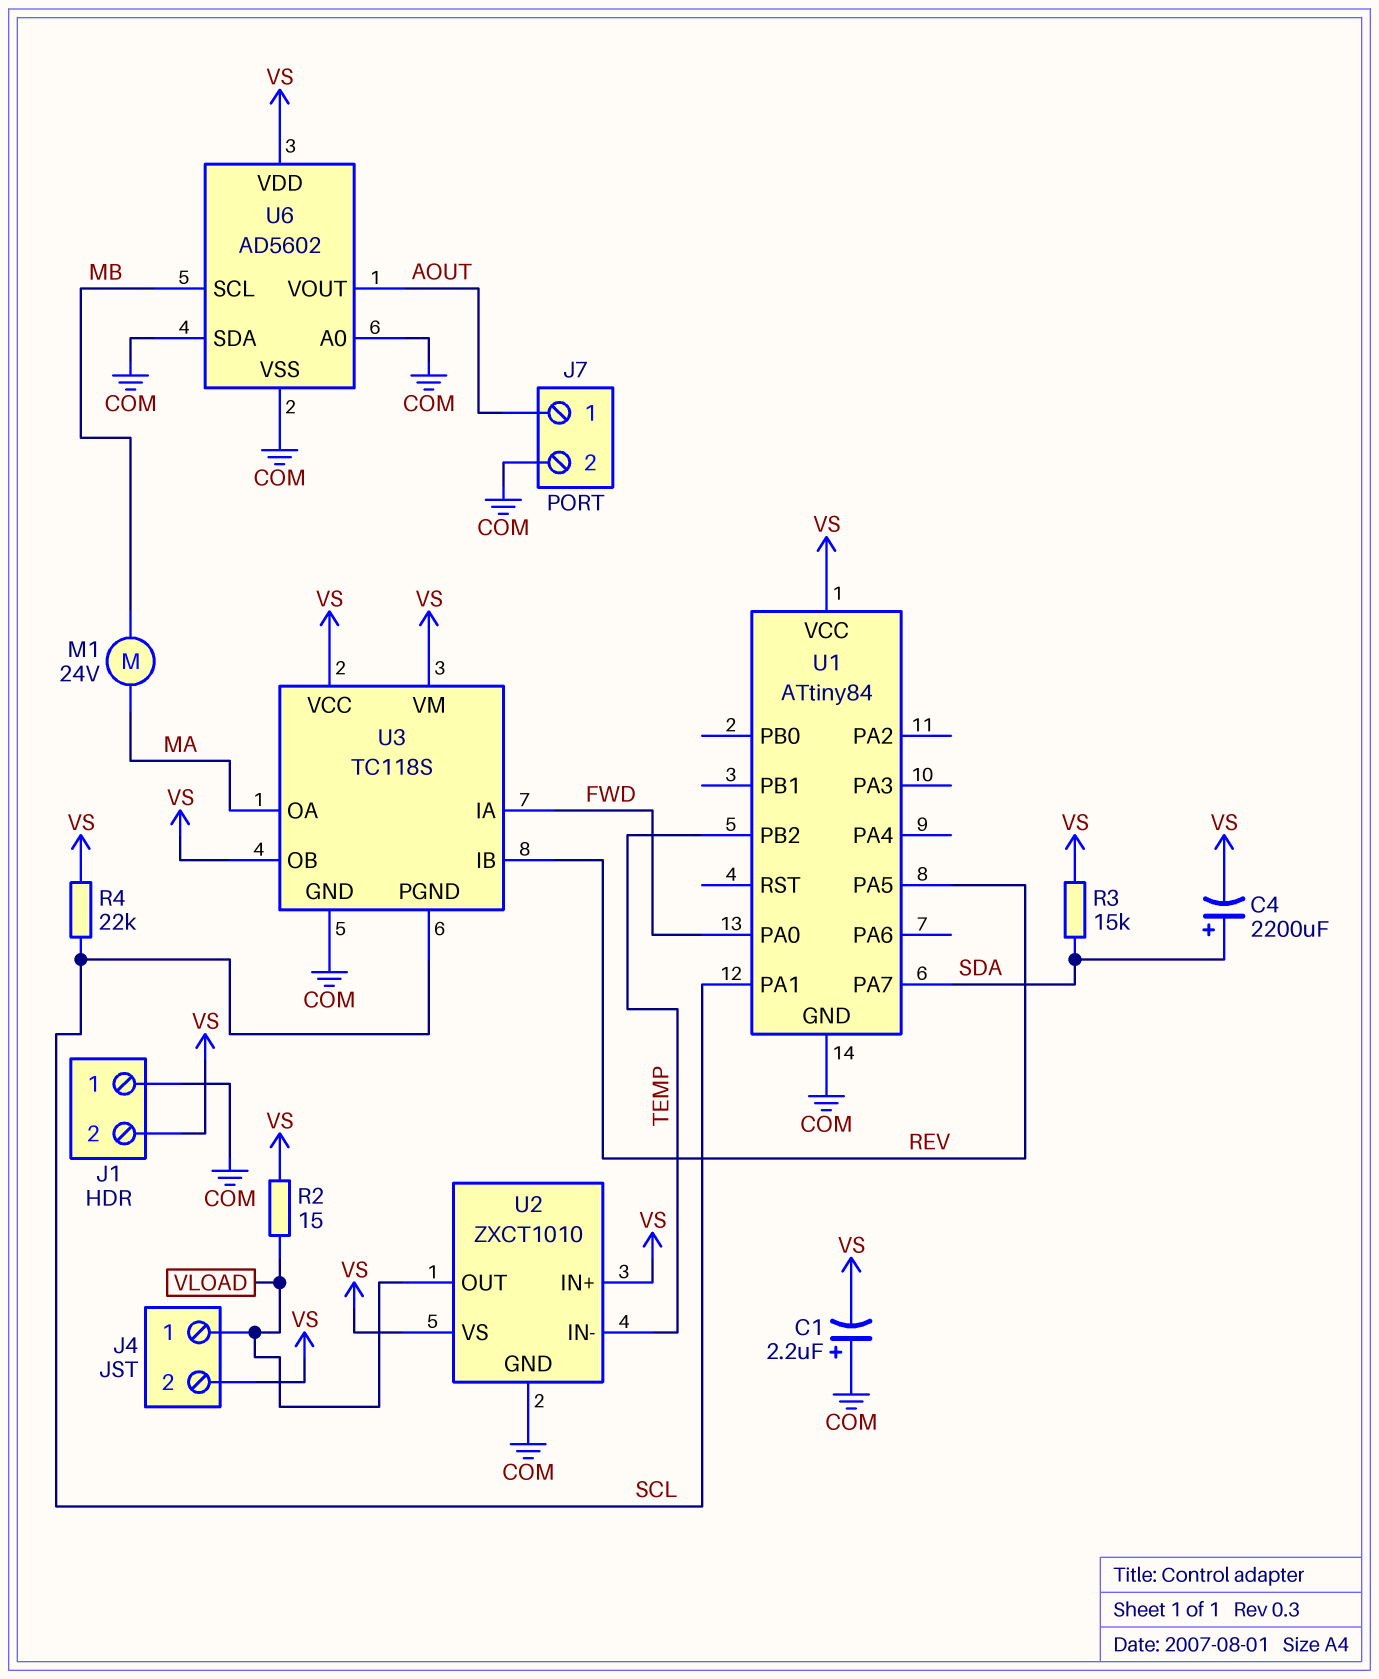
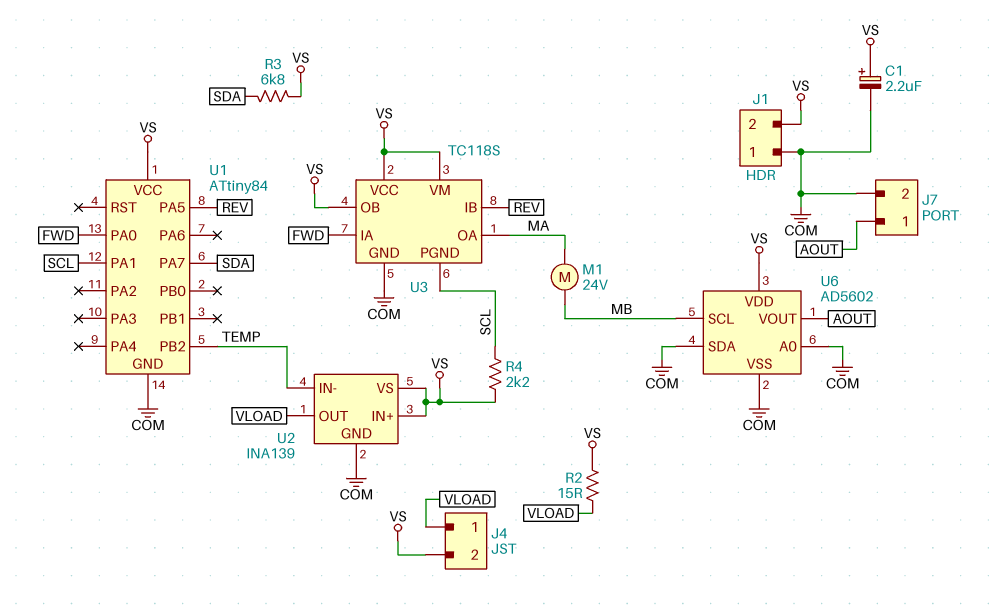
C1: 2.2uF (plus COM, minus VS) -> 2.2uF (plus VS, minus COM)
C4: 2200uF (plus SDA, minus VS) -> none
R3: 15k (SDA, VS) -> 6.8k (SDA, VS)
R4: 22k (SCL, VS) -> 2.2k (SCL, VS)
U2: ZXCT1010 -> INA139

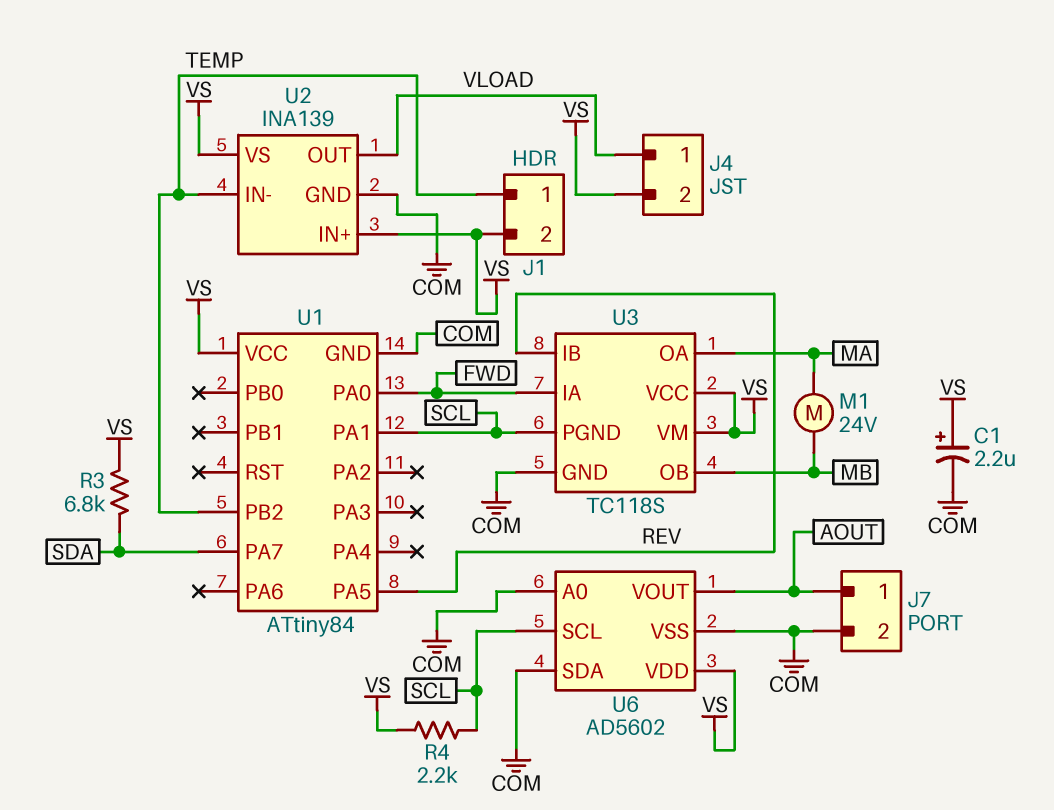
J1 pin 1: COM -> TEMP
R2: 15 (VLOAD, VS) -> none
U3 pin OB: VS -> MB
U6 pin SCL: MB -> SCL

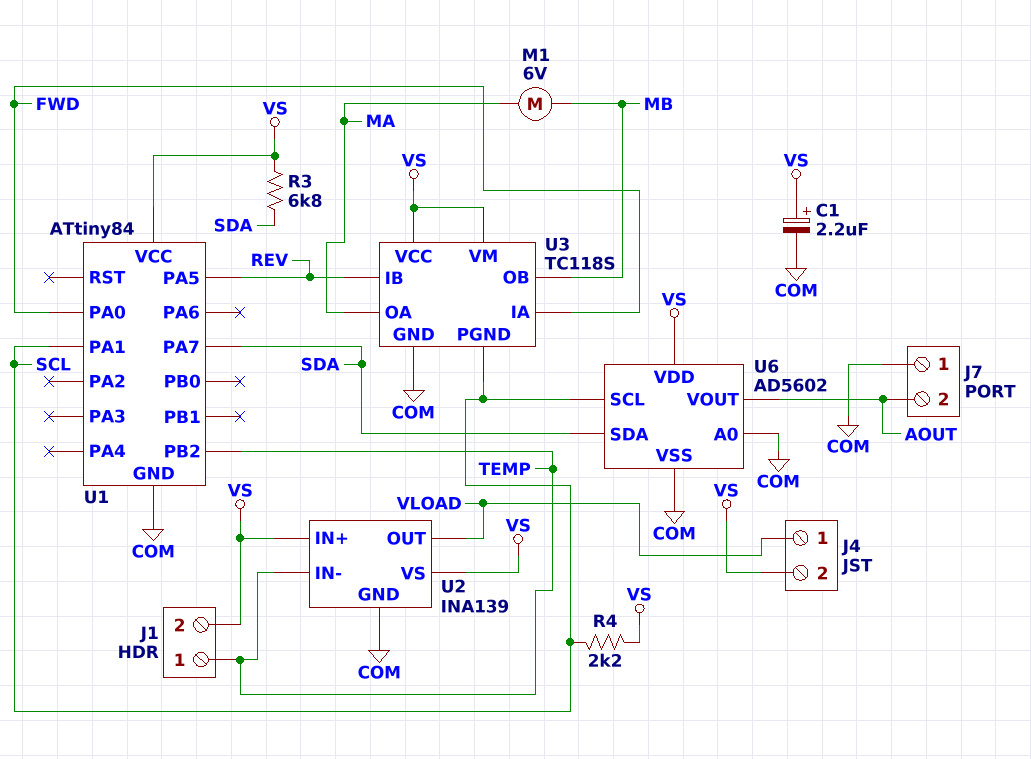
J7 pin 1: AOUT -> COM
J7 pin 2: COM -> AOUT
M1: motor 24V (MA, MB) -> motor 6V (MA, MB)
U6 pin SDA: COM -> SDA

